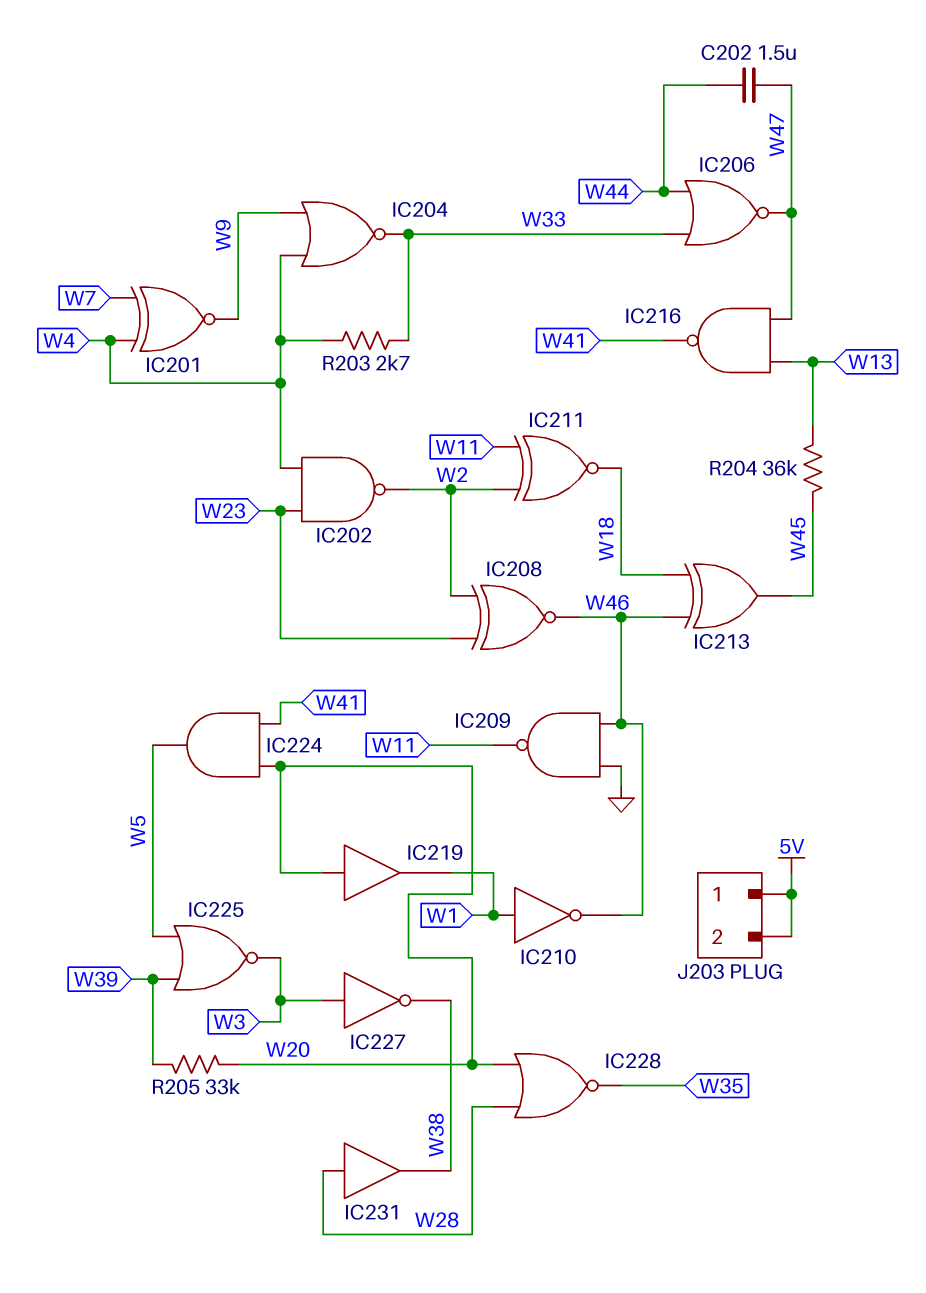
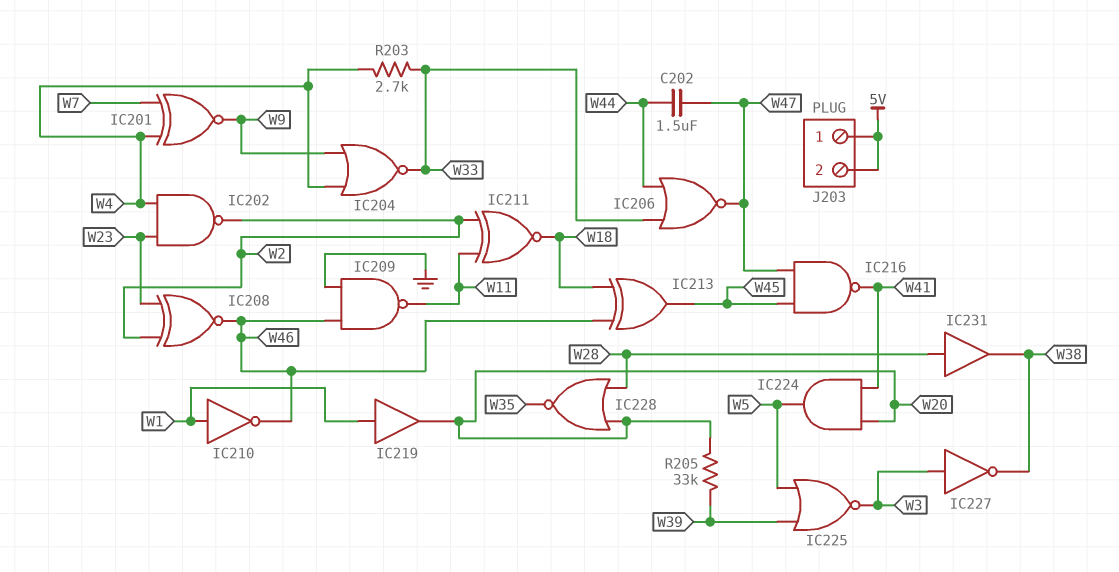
IC216: NAND (in W13, in W47, out W41) -> NAND (in W45, in W47, out W41)
IC219: buffer (in W20, out W1) -> buffer (in W1, out W20)
R204: 36k (W13, W45) -> none

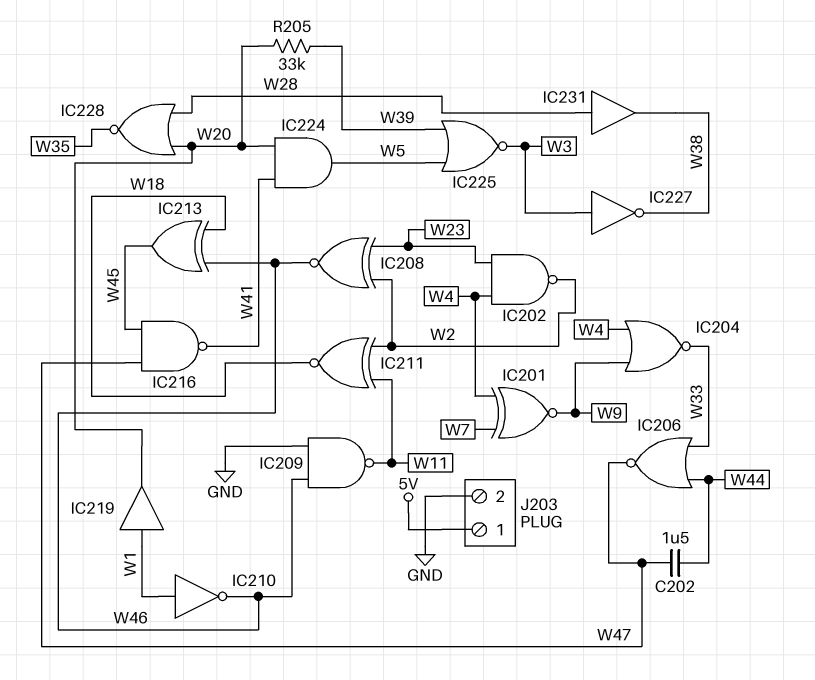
J203 pin 2: 5V -> GND
R203: 2.7k (W4, W33) -> none

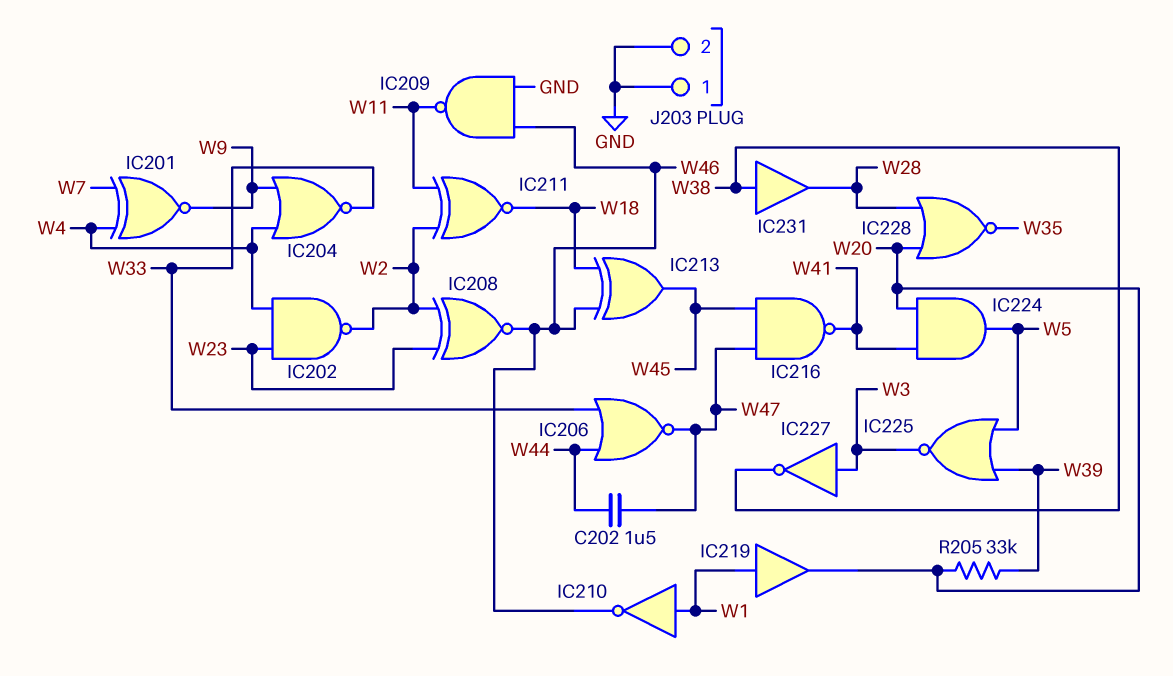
IC231: buffer (in W28, out W38) -> buffer (in W38, out W28)
J203 pin 1: 5V -> GND

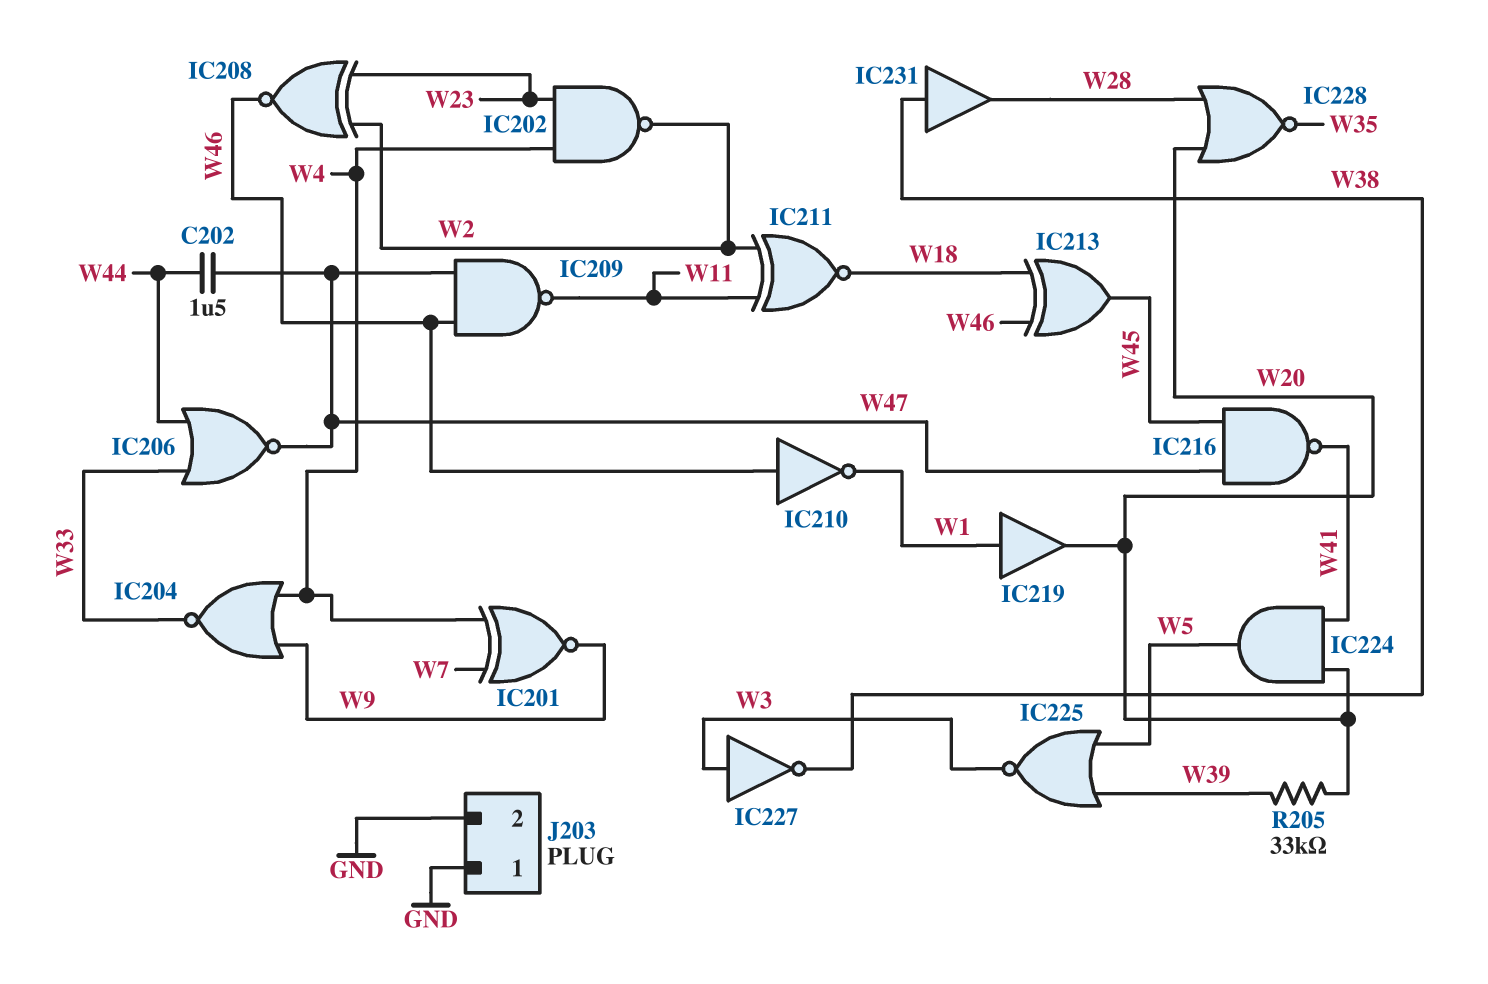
IC209: NAND (in GND, in W46, out W11) -> NAND (in W46, in W47, out W11)
IC210: NOT (in W1, out W46) -> NOT (in W46, out W1)

